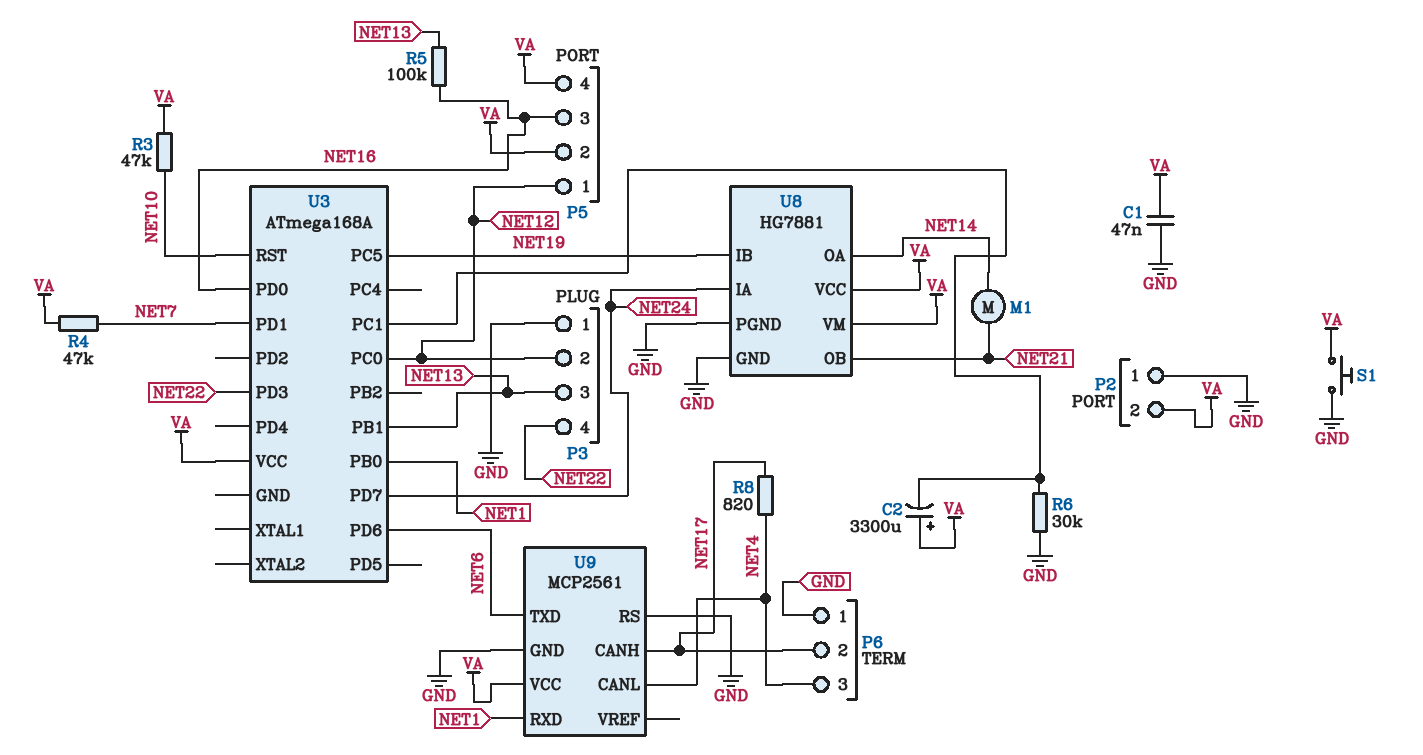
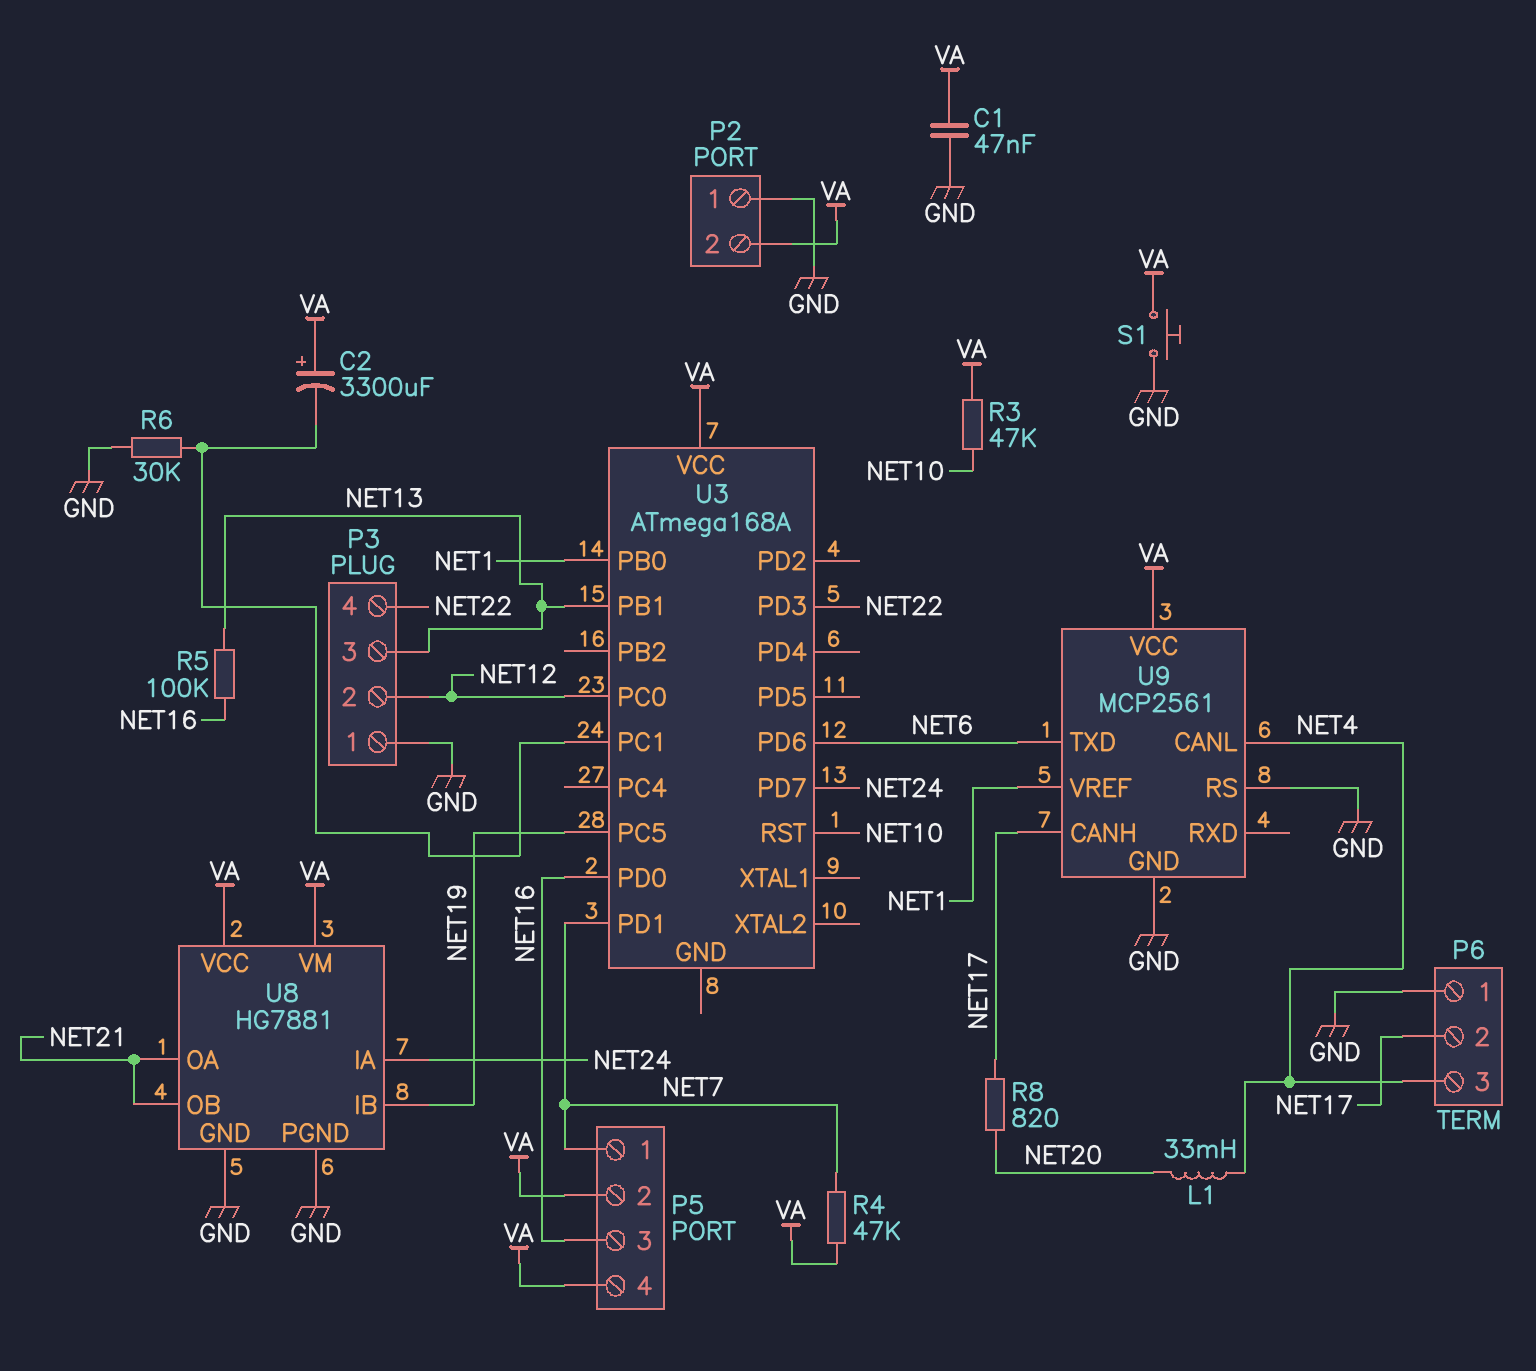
L1: none -> 33mH (NET4, NET20)
M1: motor (NET14, NET21) -> none
P5 pin 1: NET12 -> NET7
R8: 820 (NET4, NET17) -> 820 (NET17, NET20)
U8 pin OA: NET14 -> NET21
U9 pin RXD: NET1 -> none
U9 pin VREF: none -> NET1

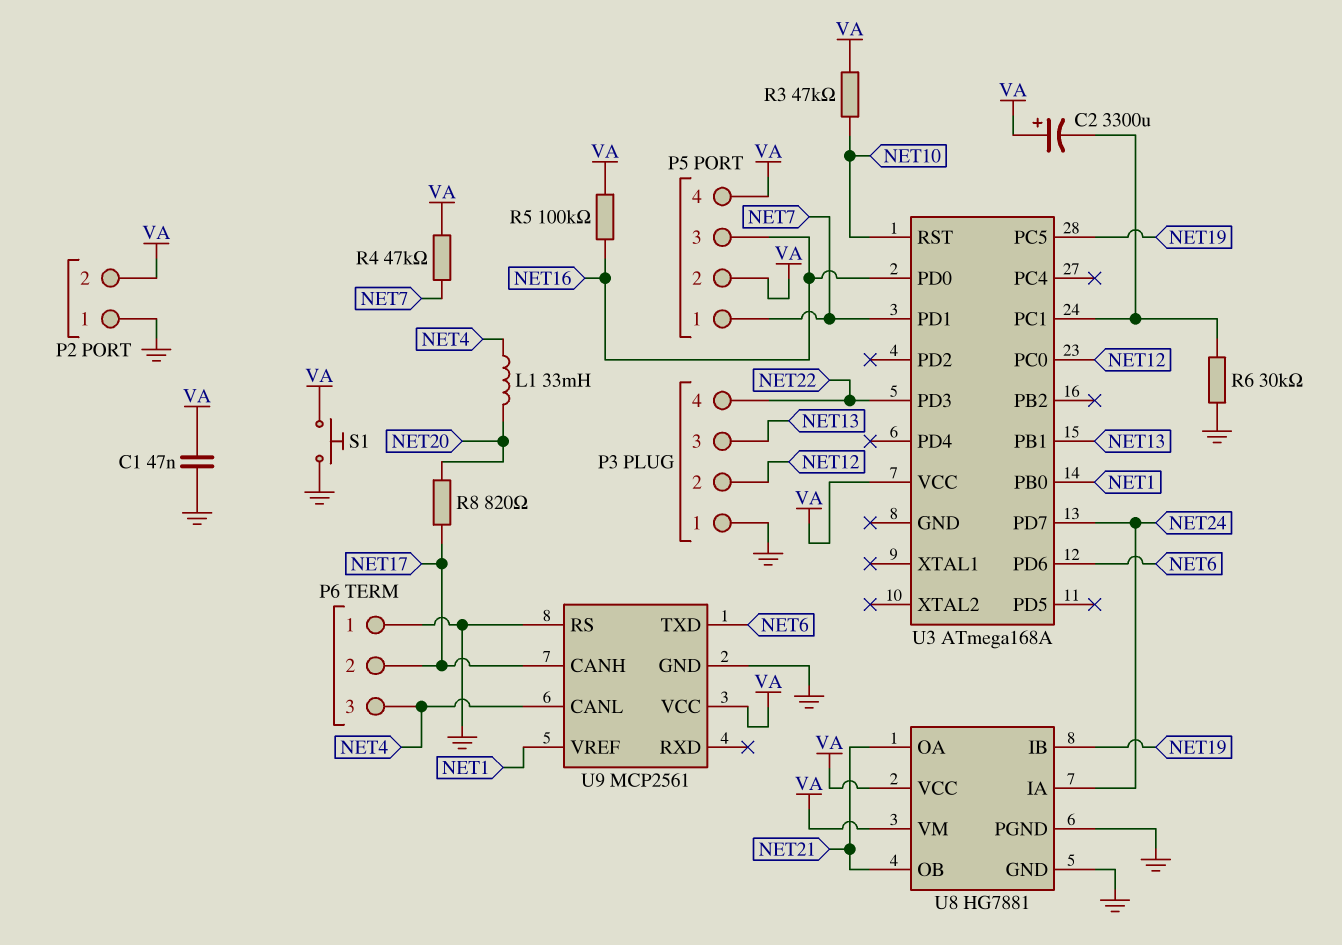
R5: 100k (NET13, NET16) -> 100k (NET16, VA)

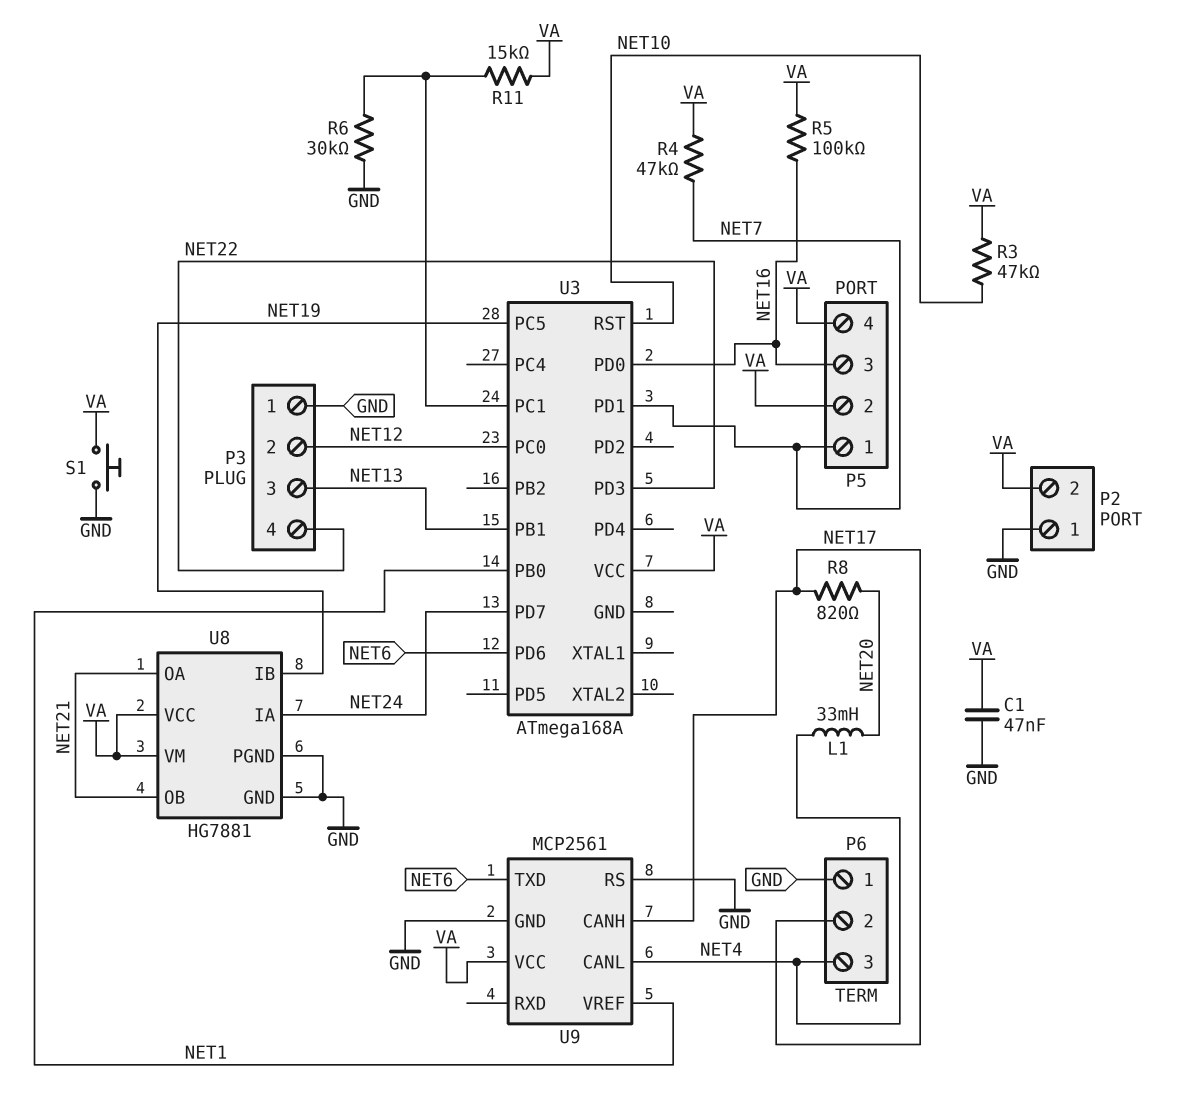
C2: 3300uF (plus VA, minus U3/PC1) -> none
R11: none -> 15k (U3/PC1, VA)

